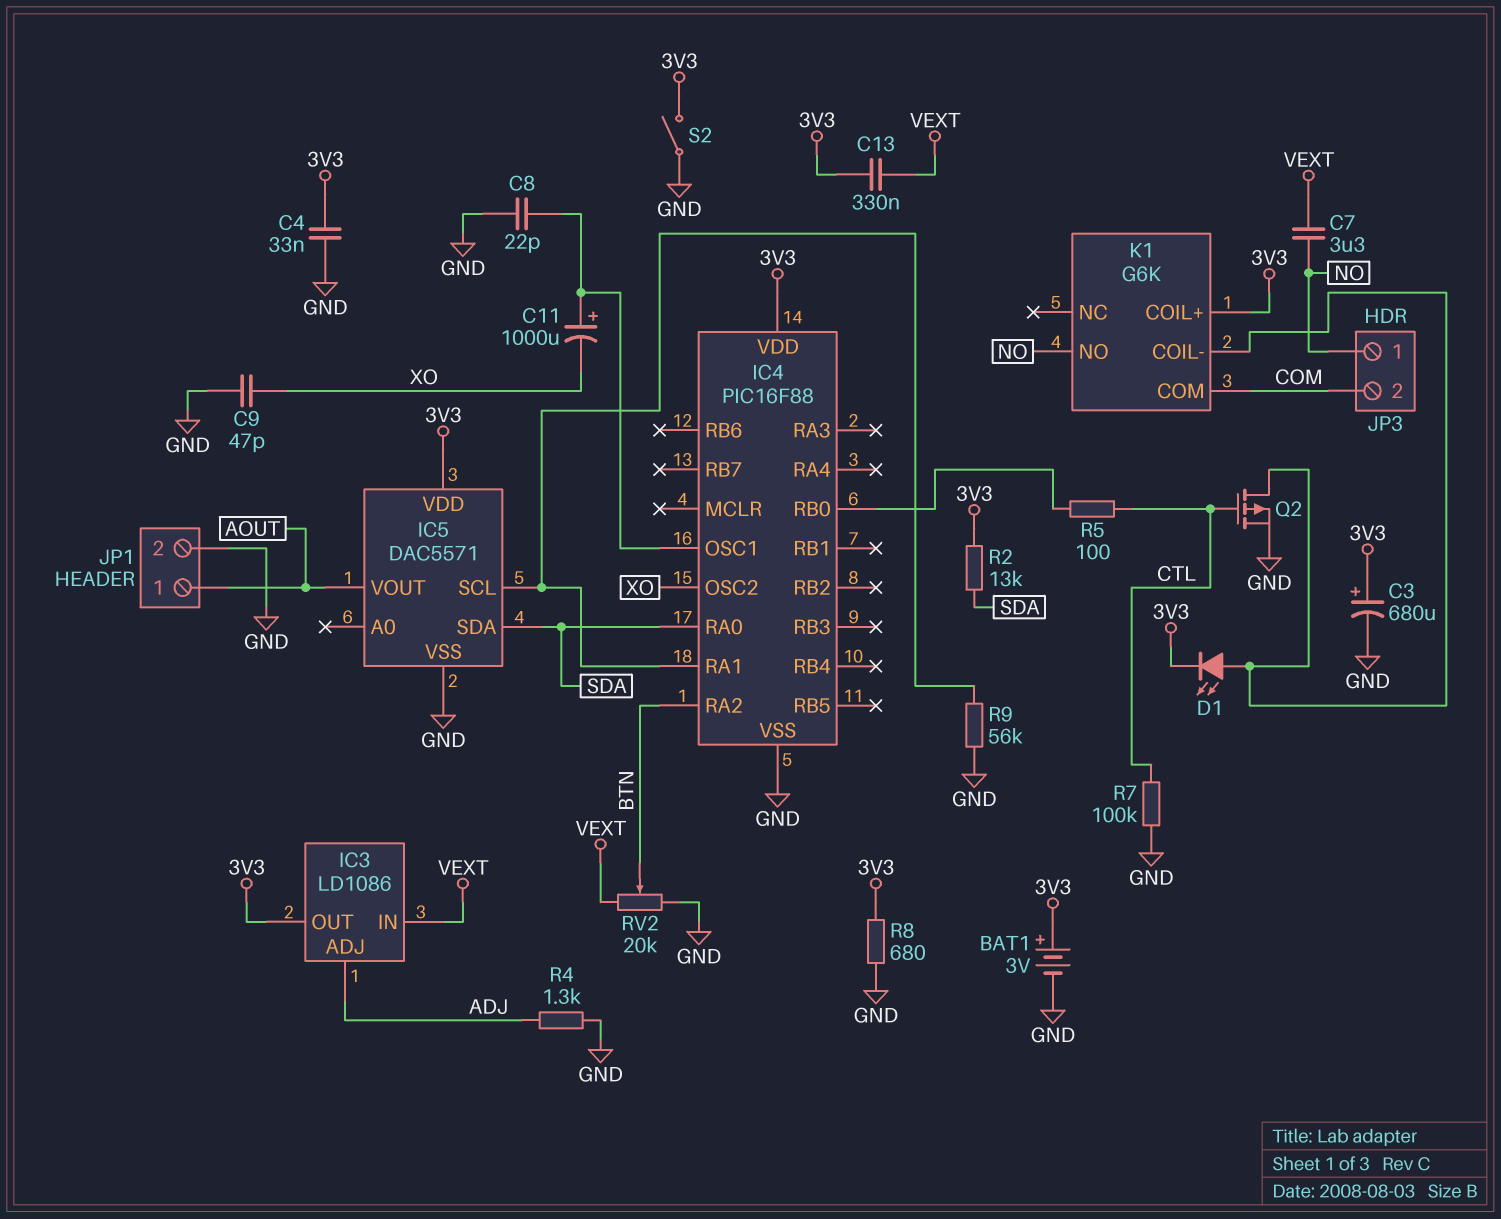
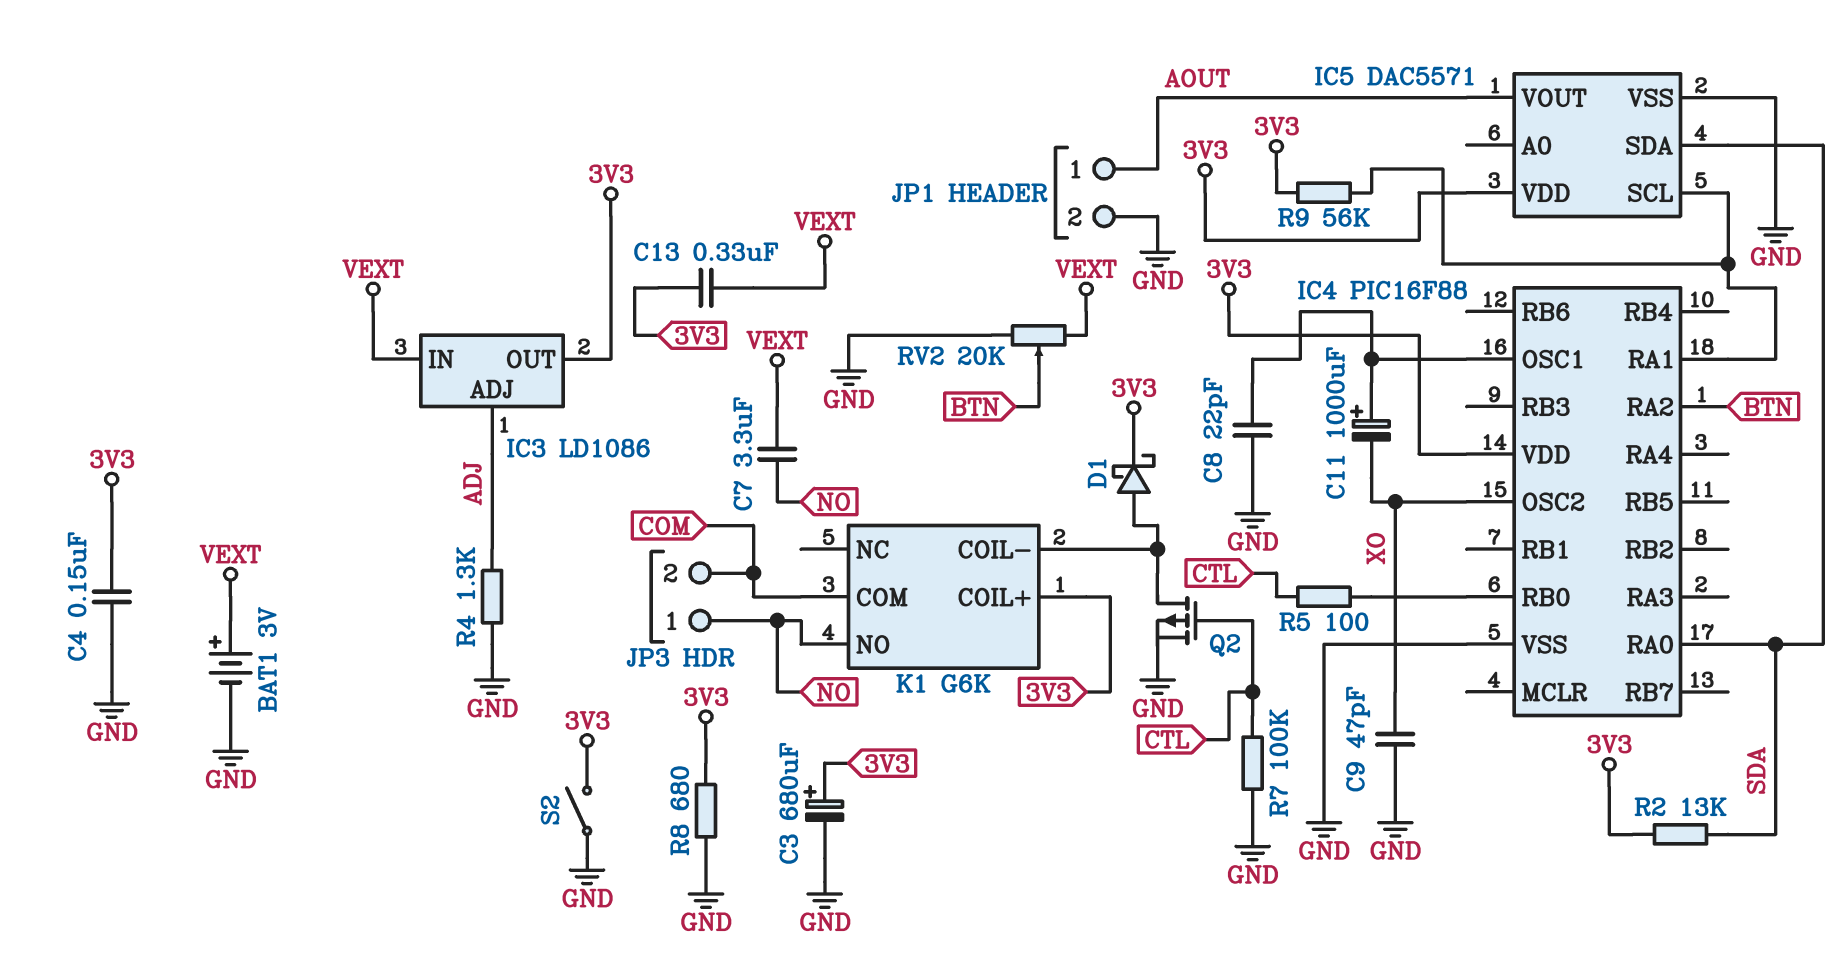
BAT1: 3V (plus 3V3, minus GND) -> 3V (plus VEXT, minus GND)
C4: 33nF (3V3, GND) -> 150nF (3V3, GND)
D1: LED (A K1/COIL-, K 3V3) -> schottky (A K1/COIL-, K 3V3)
R9: 56k (GND, IC4/RA1) -> 56k (3V3, IC4/RA1)

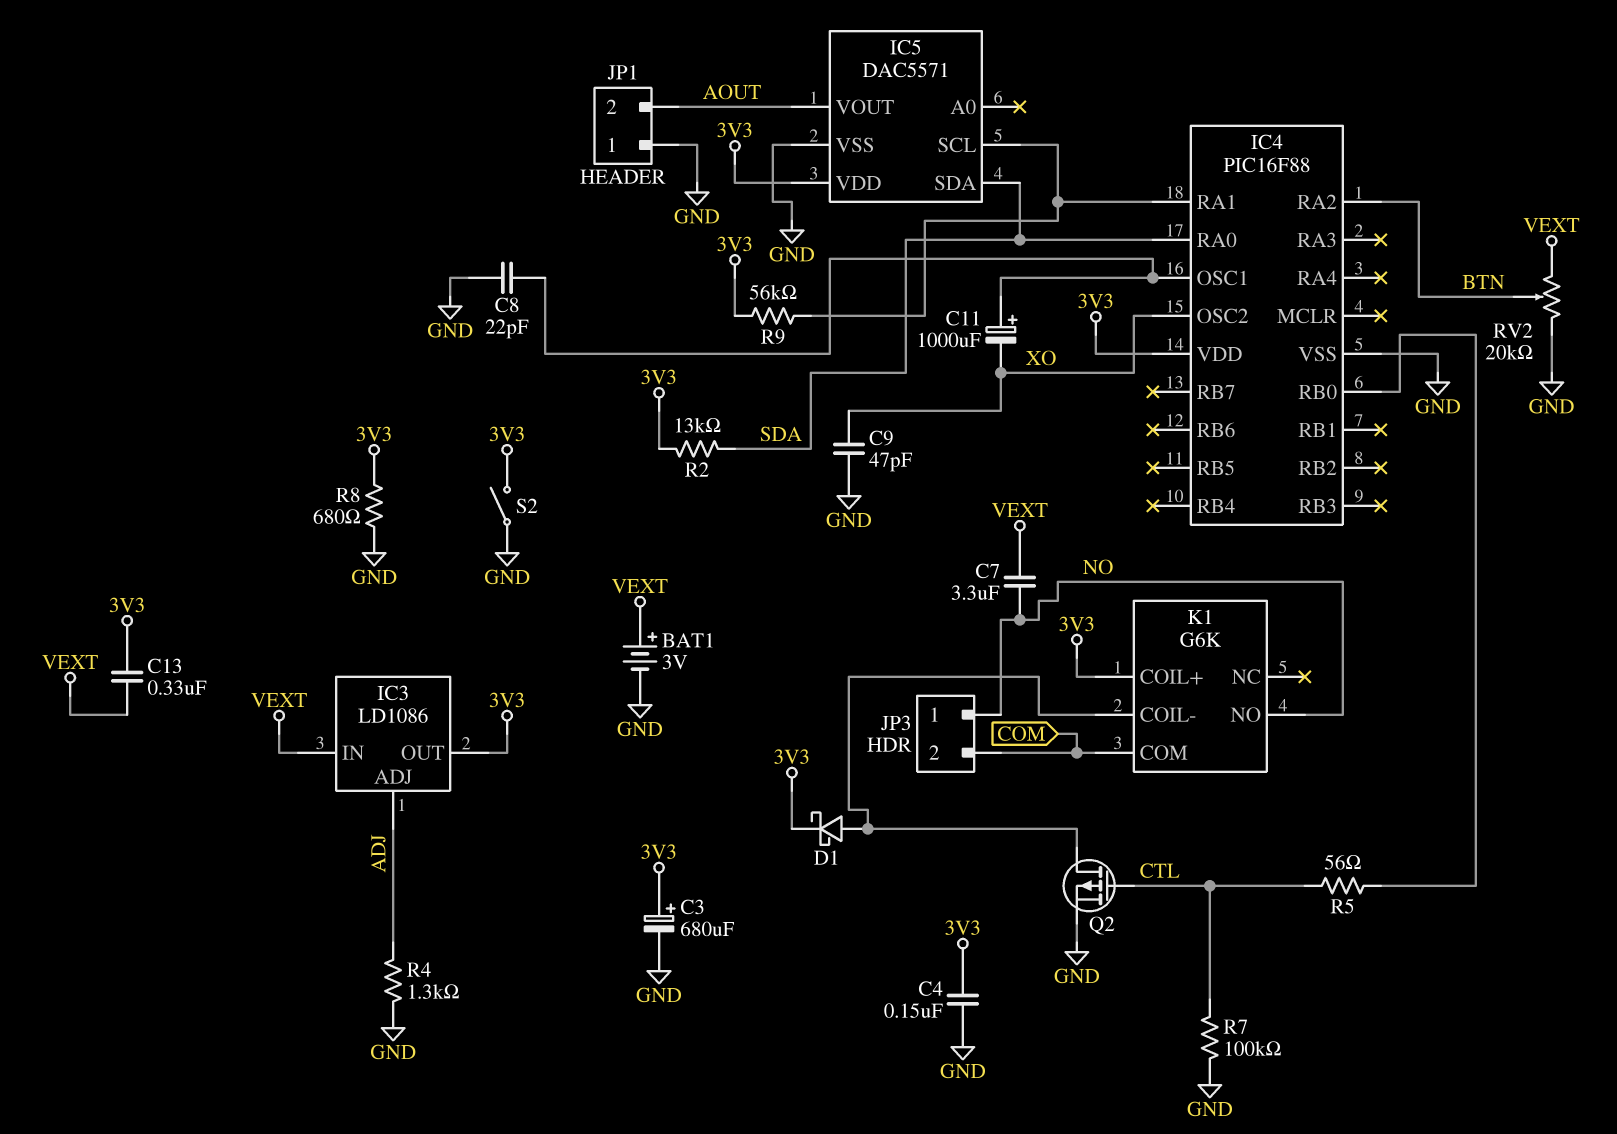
JP1 pin 1: AOUT -> GND
JP1 pin 2: GND -> AOUT
R5: 100 (CTL, IC4/RB0) -> 56 (CTL, IC4/RB0)

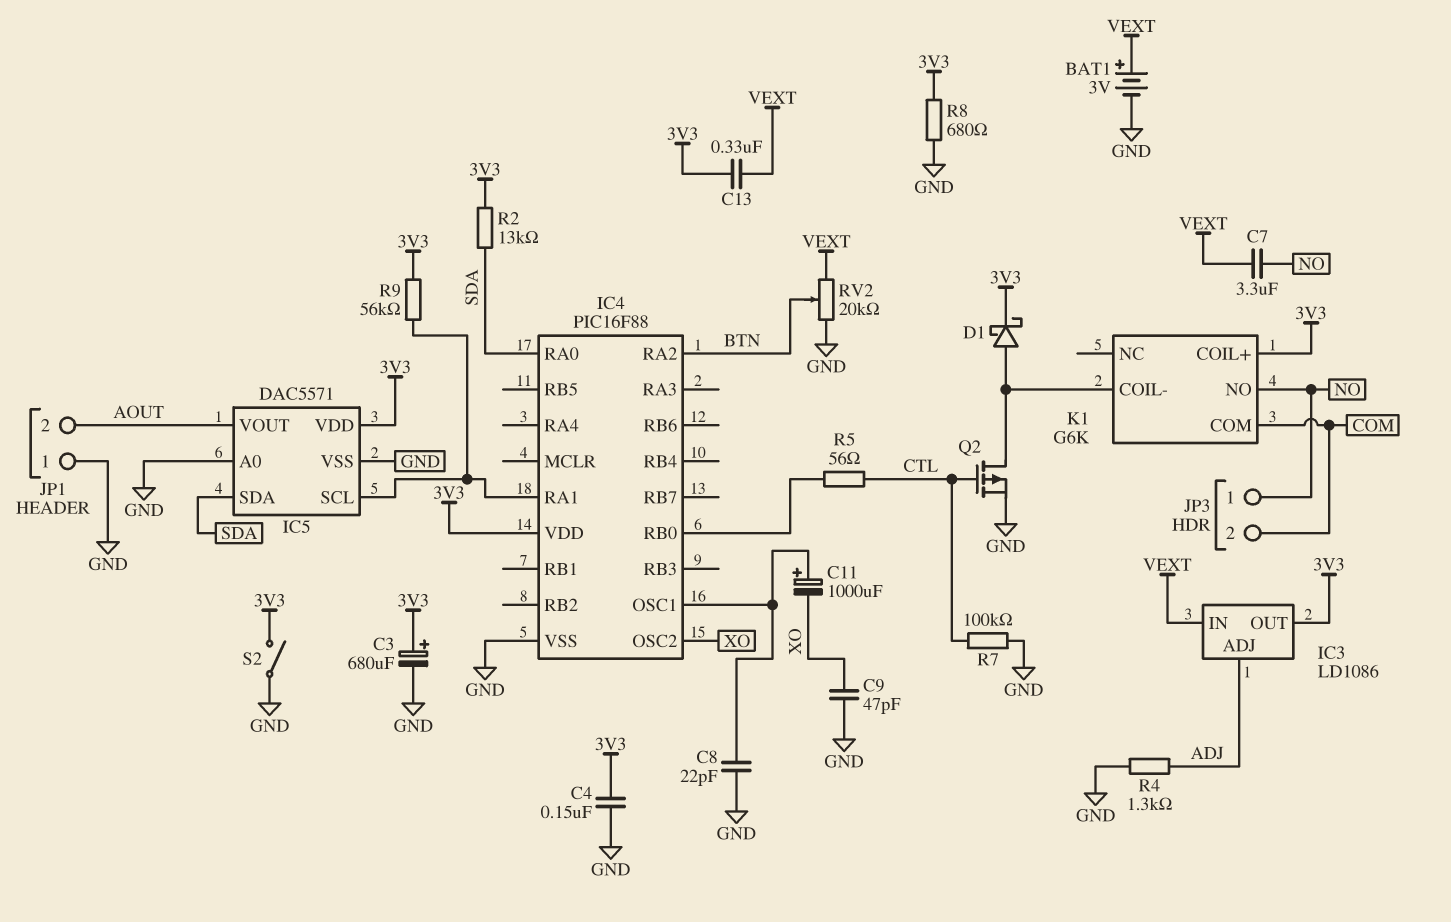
IC5 pin A0: none -> GND

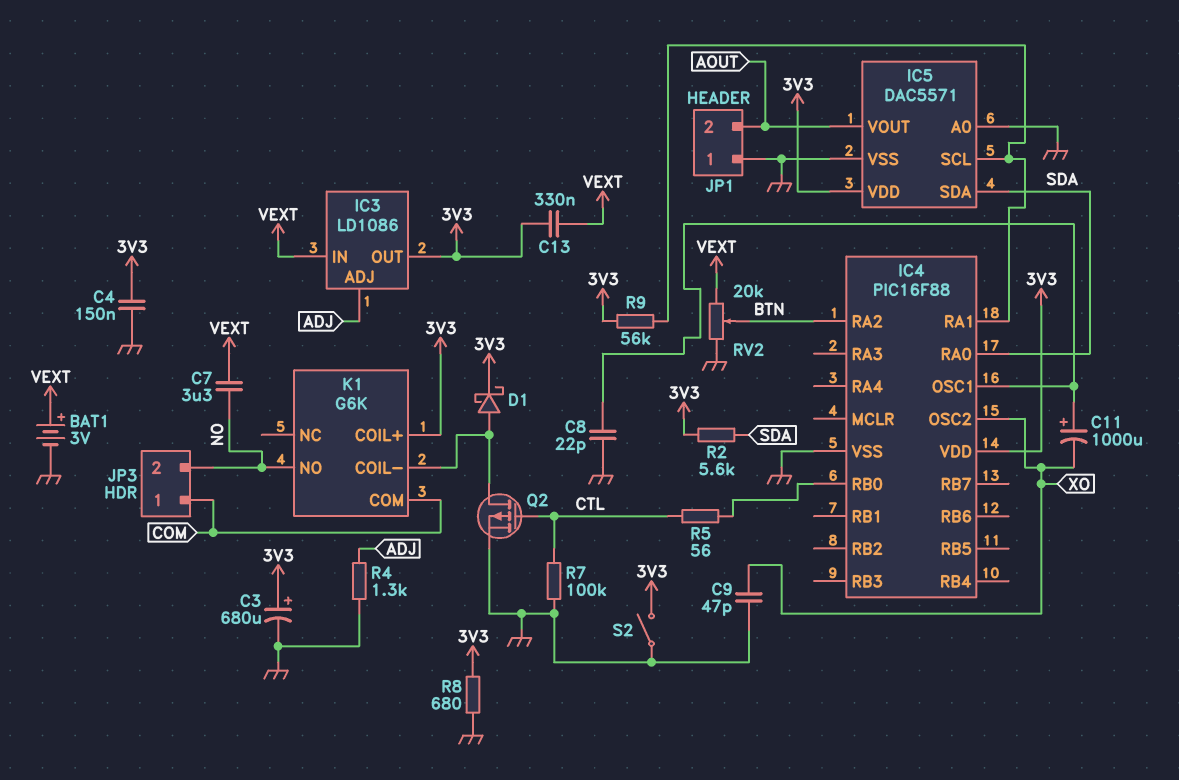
JP3 pin 1: NO -> COM
JP3 pin 2: COM -> NO
R2: 13k (3V3, SDA) -> 5.6k (3V3, SDA)

